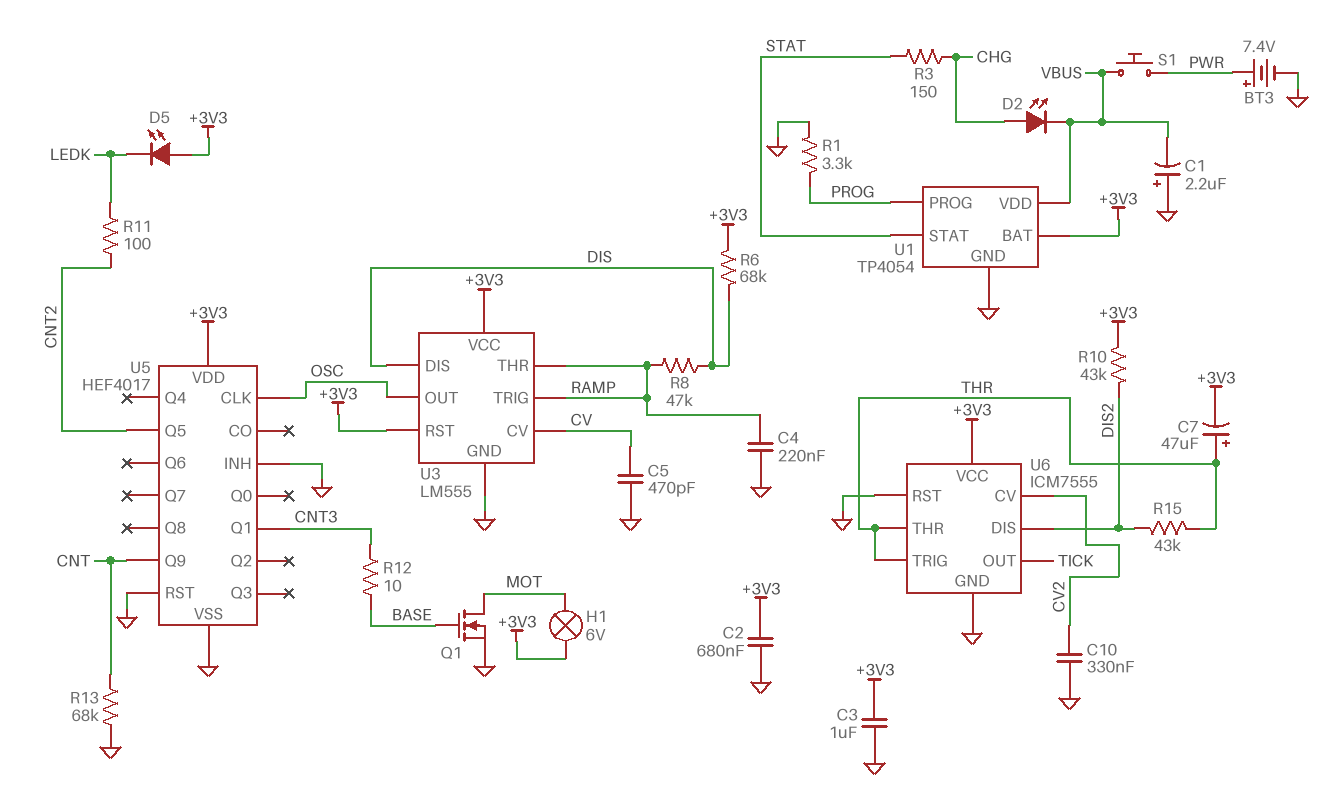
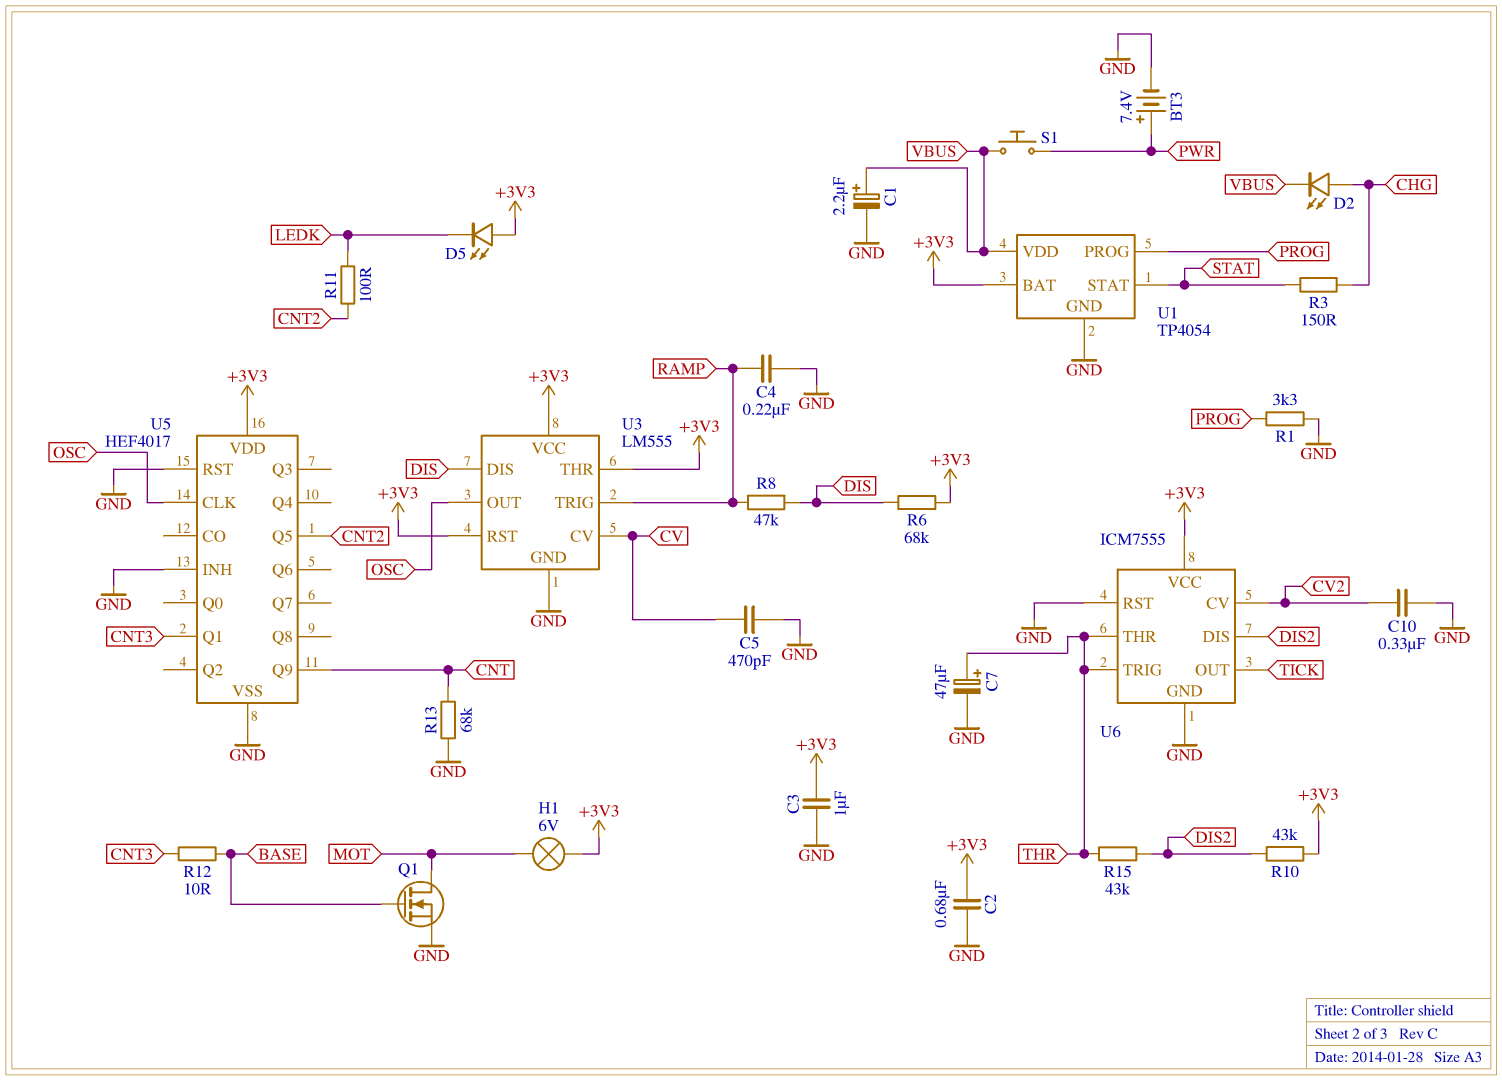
C1: 2.2uF (plus GND, minus VBUS) -> 2.2uF (plus VBUS, minus GND)
C7: 47uF (plus THR, minus +3V3) -> 47uF (plus THR, minus GND)
U3 pin THR: RAMP -> +3V3

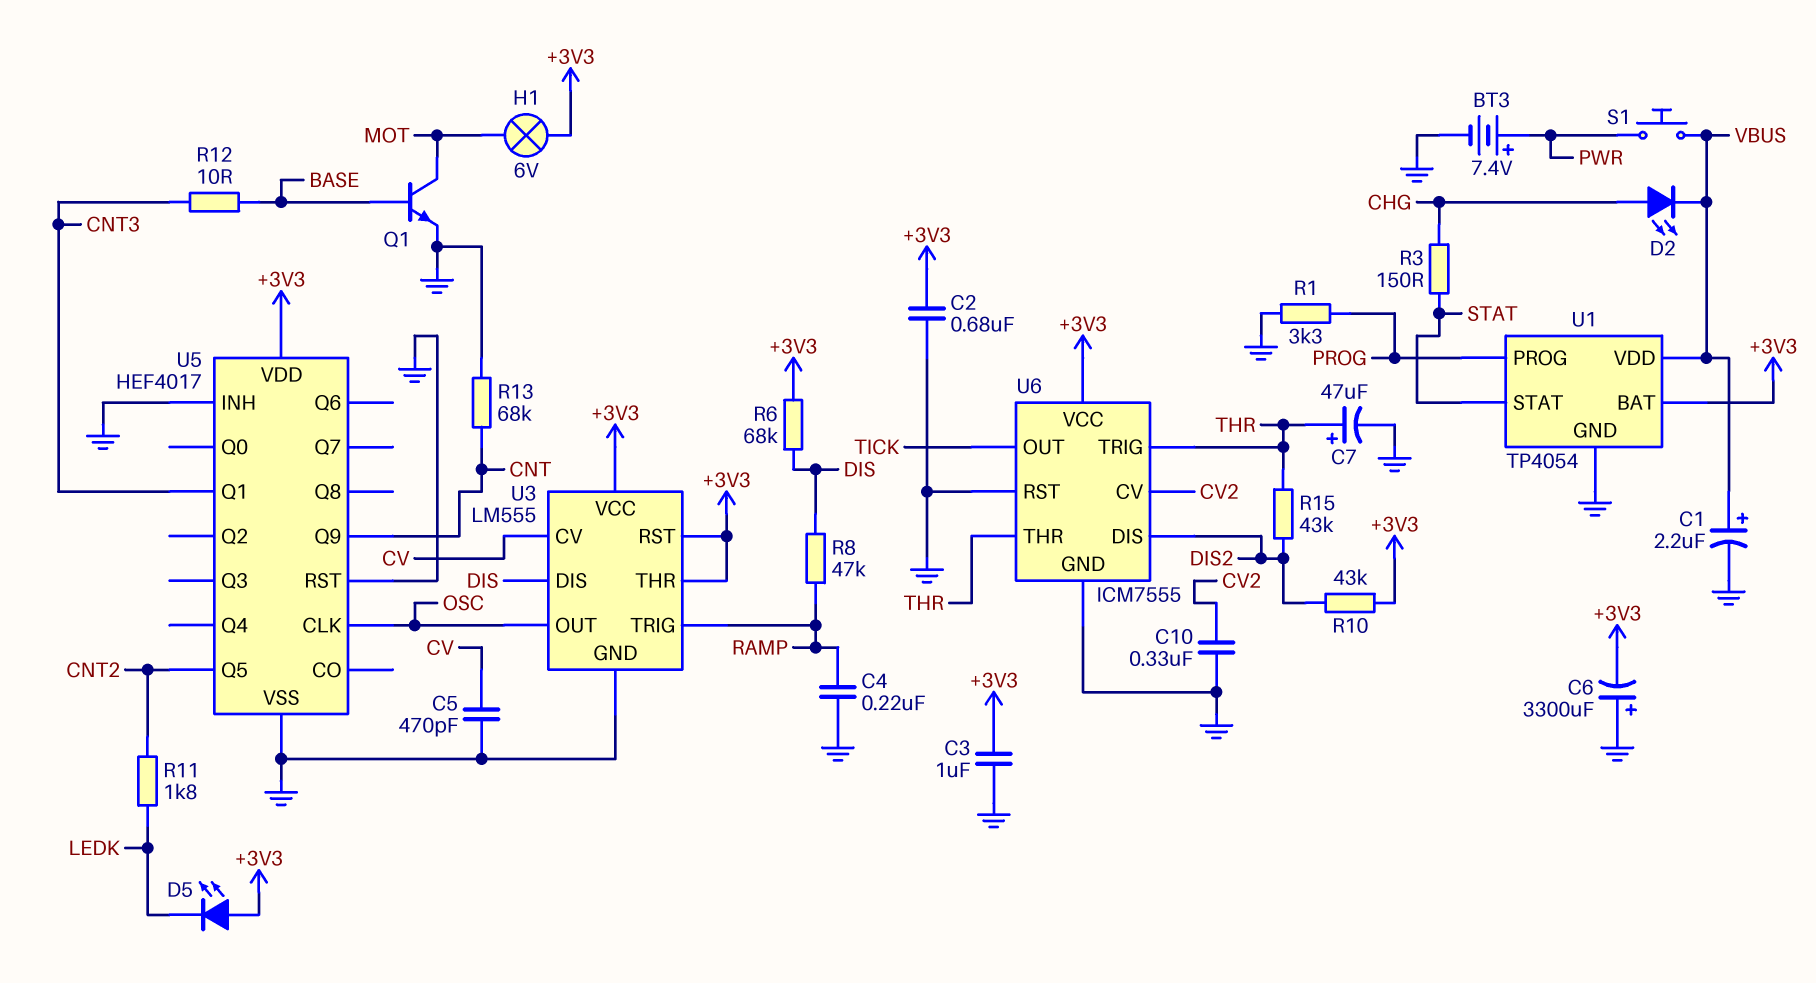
C6: none -> 3300uF (plus GND, minus +3V3)
Q1: NMOS (G BASE, D MOT, S GND) -> NPN (B BASE, C MOT, E GND)
R11: 100 (CNT2, LEDK) -> 1.8k (CNT2, LEDK)

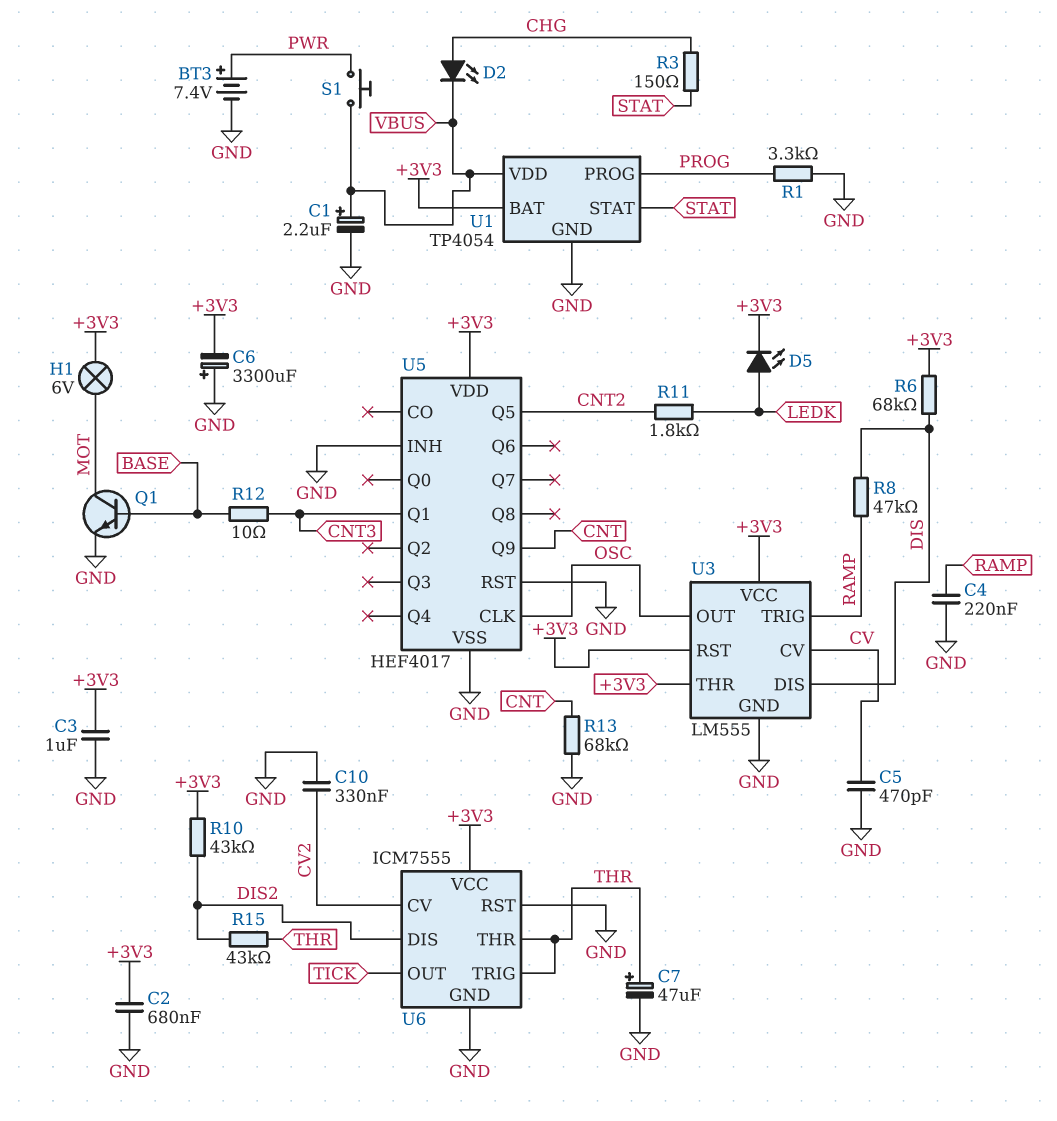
D5: LED (A +3V3, K LEDK) -> LED (A LEDK, K +3V3)

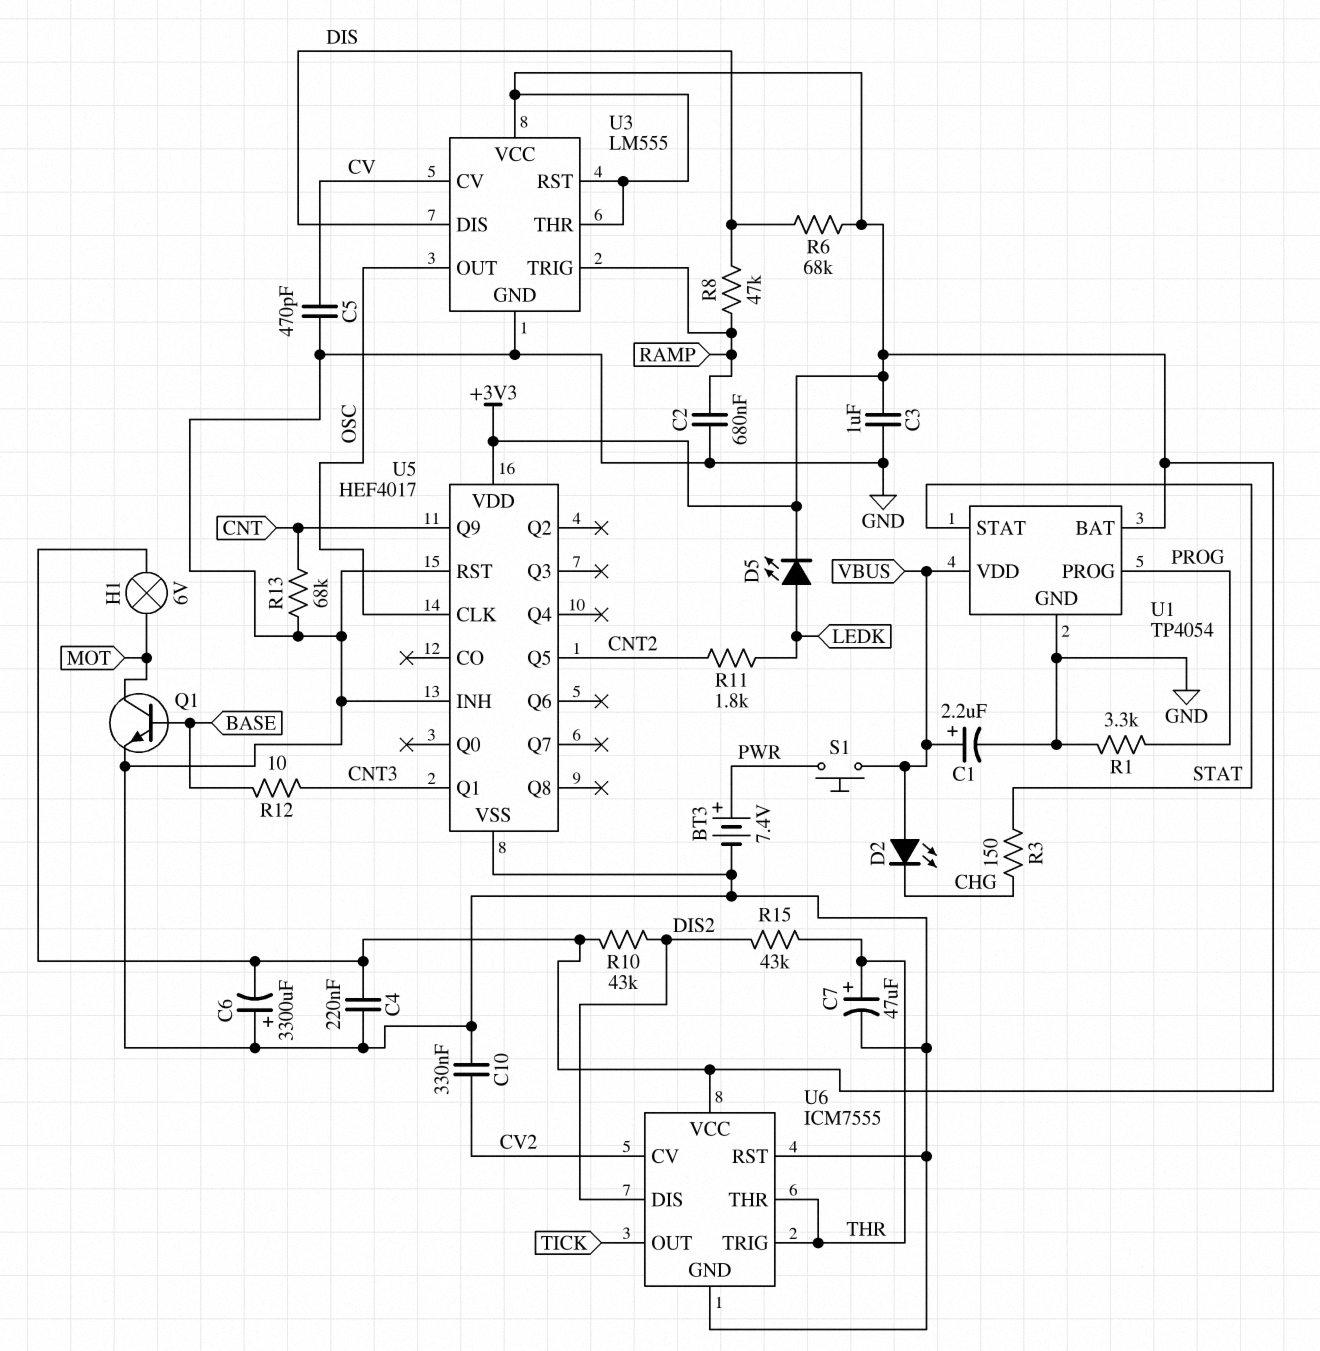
C2: 680nF (+3V3, GND) -> 680nF (GND, RAMP)
C4: 220nF (GND, RAMP) -> 220nF (+3V3, GND)
D2: LED (A CHG, K VBUS) -> LED (A VBUS, K CHG)

